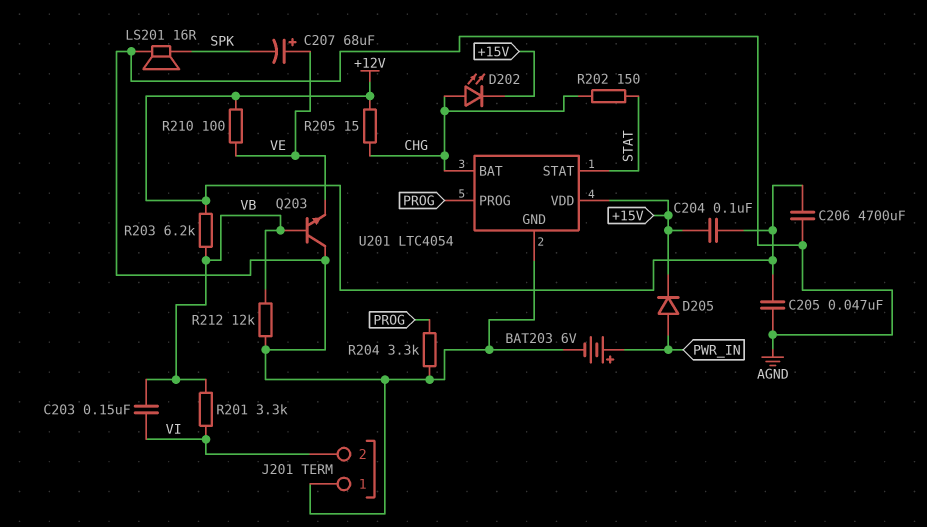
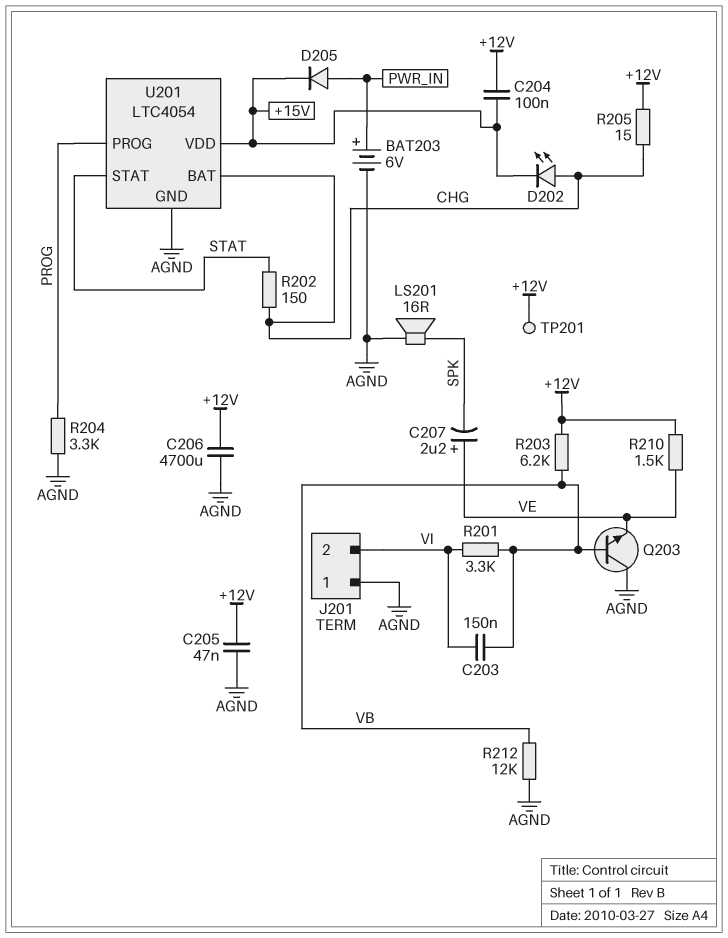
C207: 68uF (plus VE, minus SPK) -> 2.2uF (plus VE, minus SPK)
R210: 100 (+12V, VE) -> 1.5k (+12V, VE)
TP201: none -> test point (+12V)

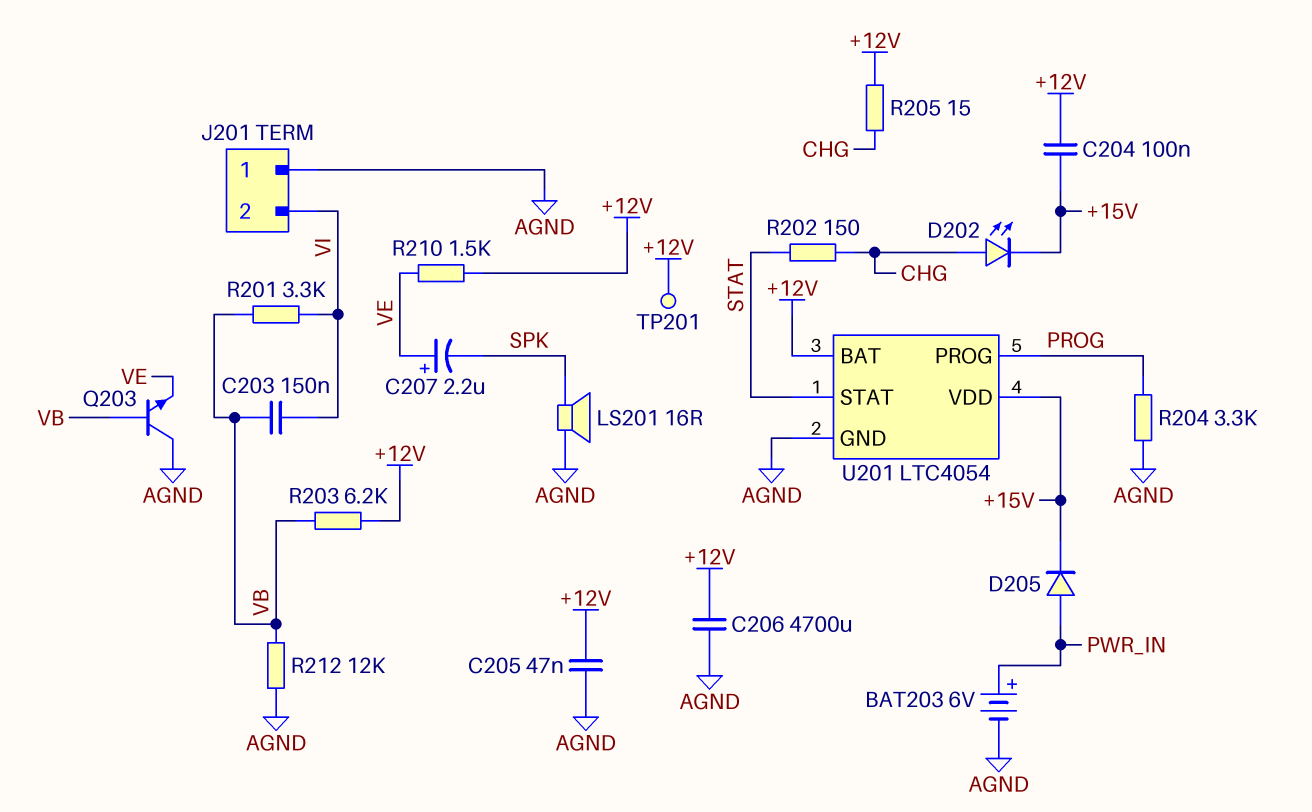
U201 pin BAT: CHG -> +12V

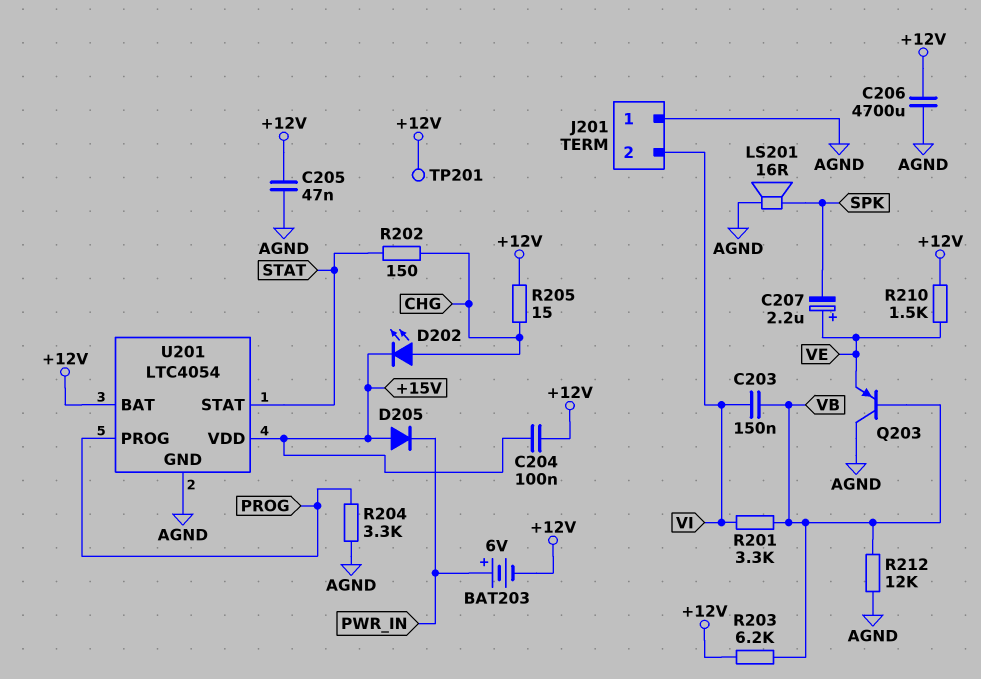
BAT203: 6V (plus PWR_IN, minus AGND) -> 6V (plus PWR_IN, minus +12V)
D205: diode (A PWR_IN, K +15V) -> diode (A +15V, K PWR_IN)
Q203: NPN (B VB, C AGND, E VE) -> PNP (B VB, C AGND, E VE)

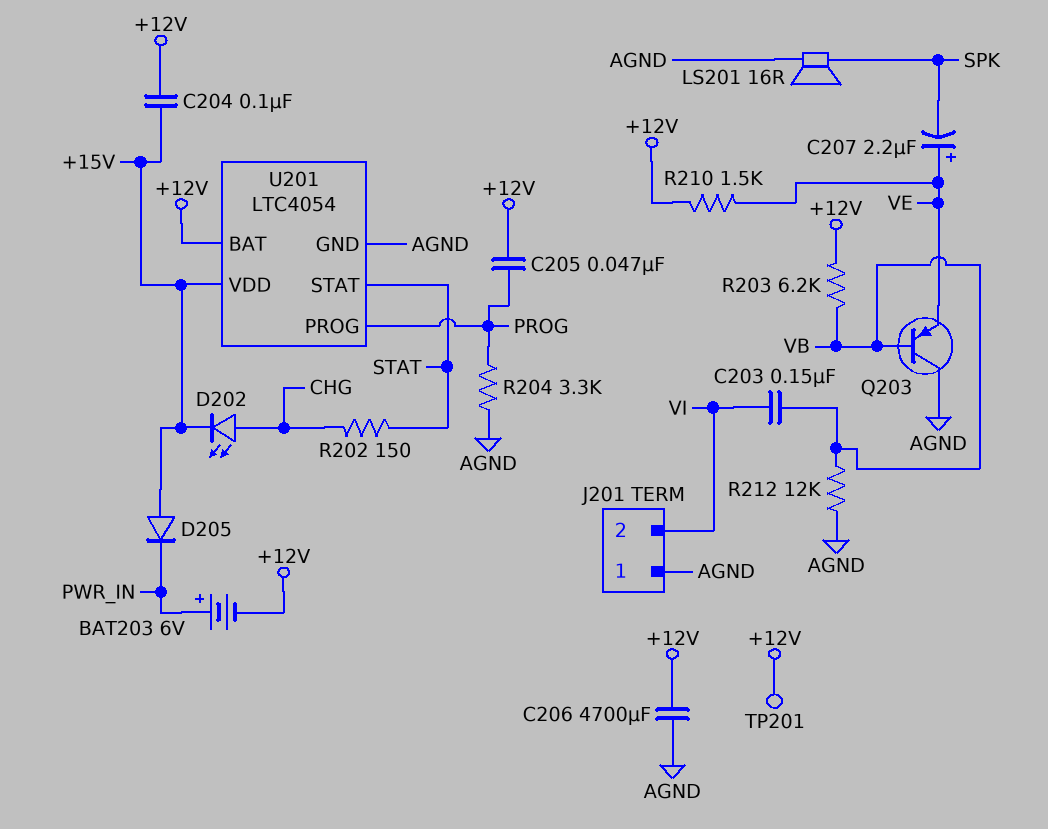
C205: 47nF (+12V, AGND) -> 47nF (+12V, PROG)
R201: 3.3k (VB, VI) -> none
R205: 15 (+12V, CHG) -> none

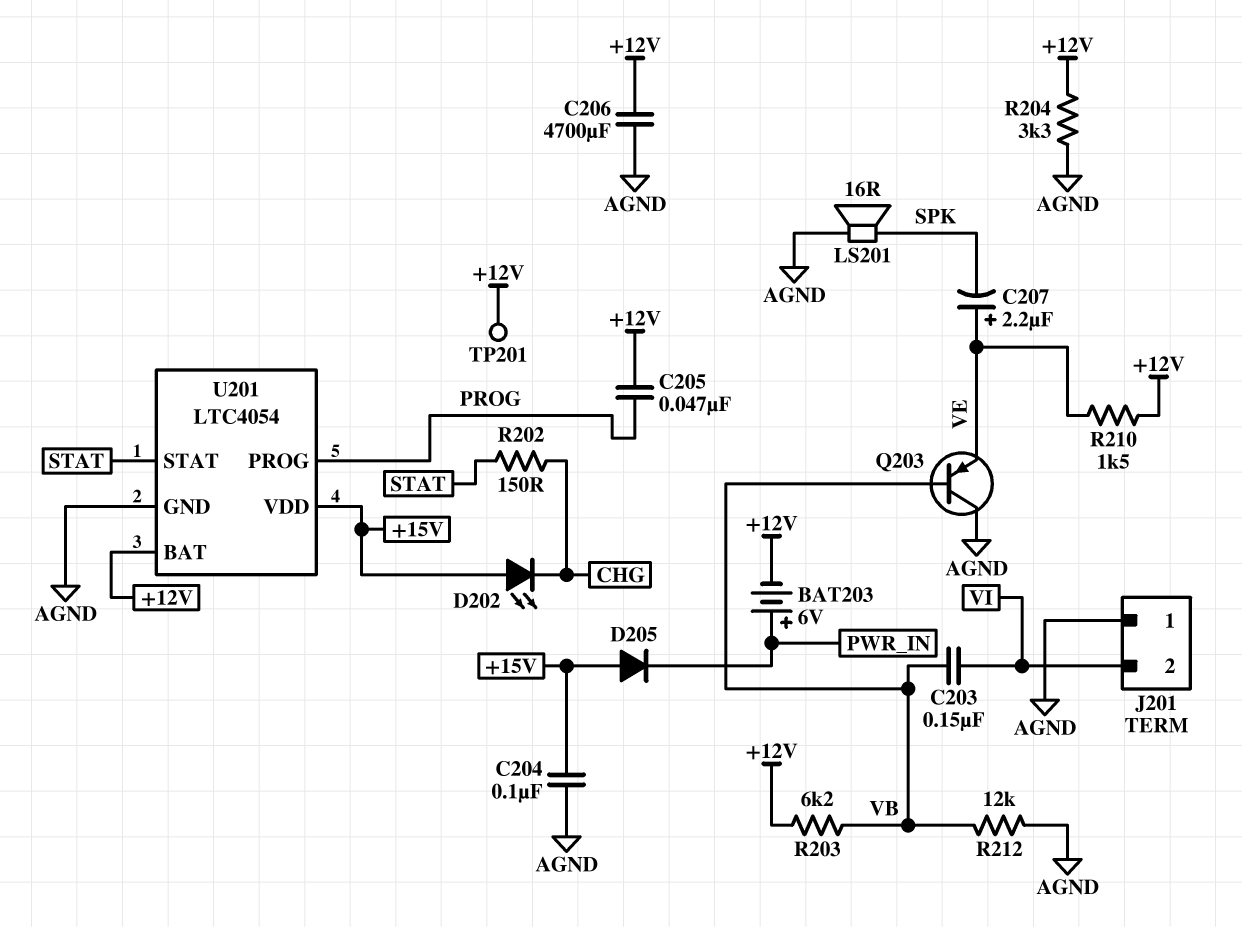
C204: 100nF (+12V, +15V) -> 100nF (+15V, AGND)
D202: LED (A CHG, K +15V) -> LED (A +15V, K CHG)
R204: 3.3k (AGND, PROG) -> 3.3k (+12V, AGND)

